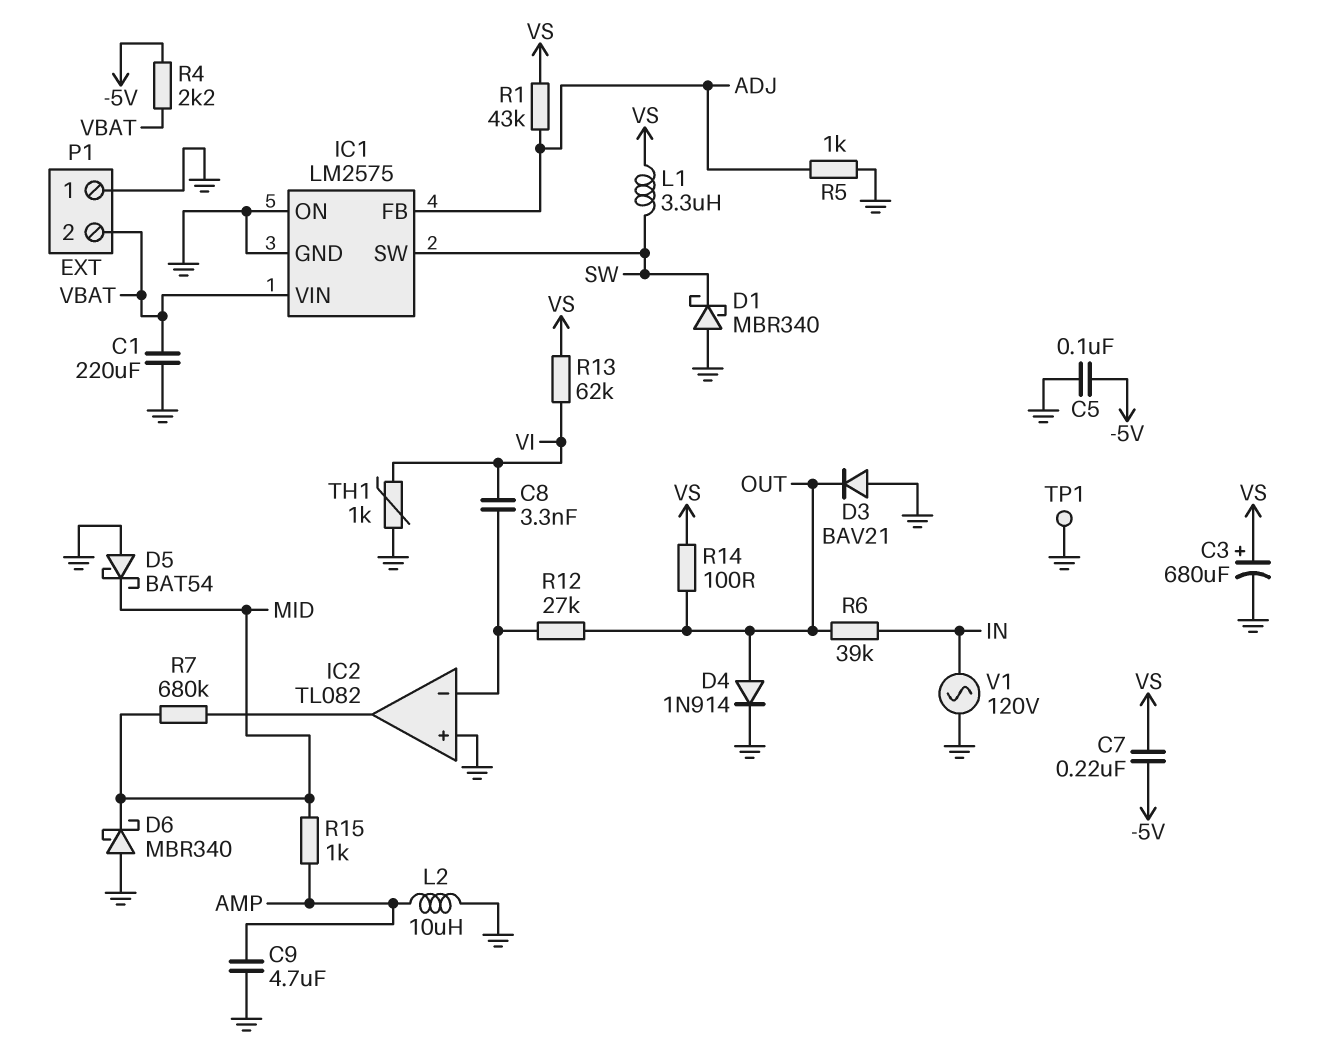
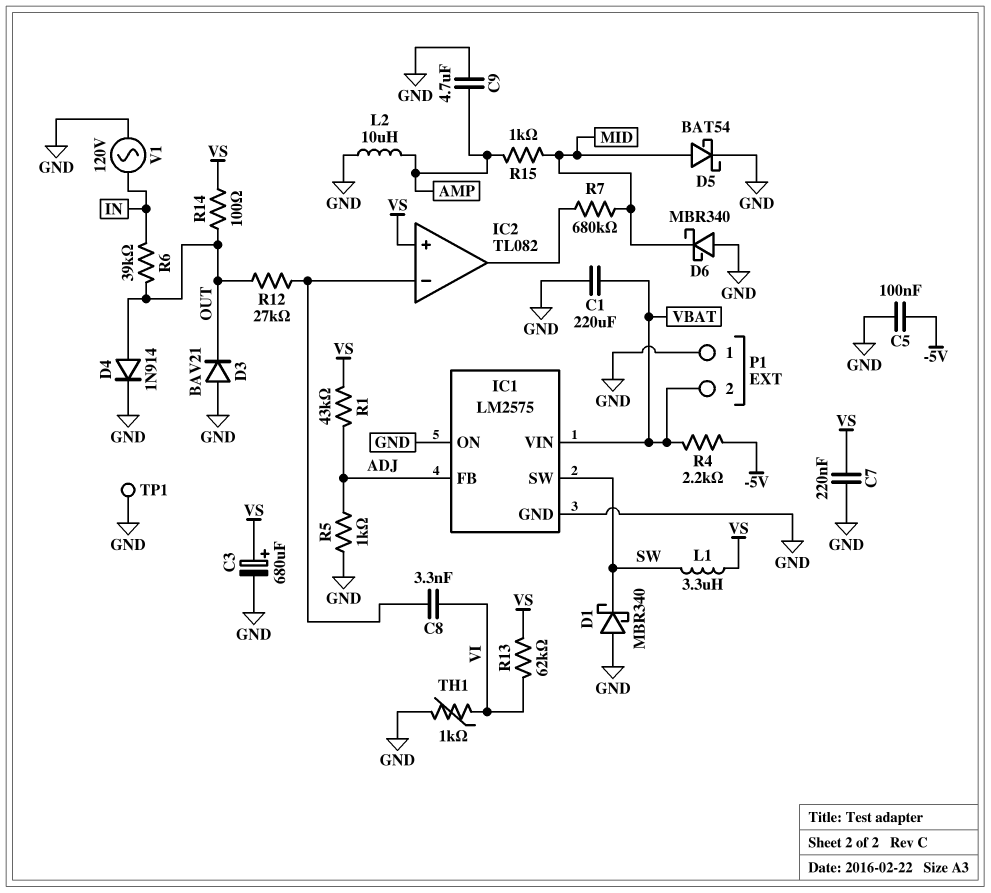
C7: 220nF (-5V, VS) -> 220nF (GND, VS)
D5: schottky BAT54 (A GND, K MID) -> schottky BAT54 (A MID, K GND)
IC2 pin in+: GND -> VS

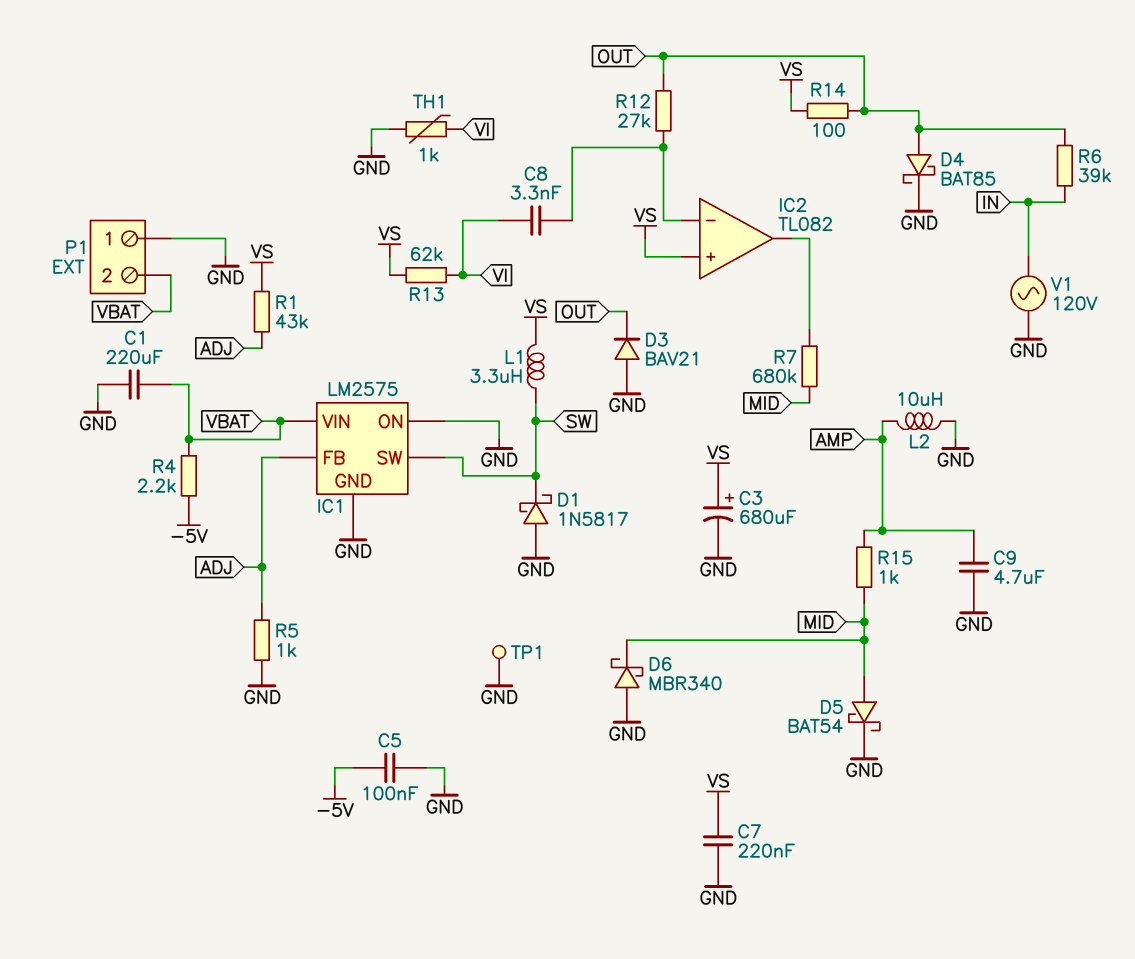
D1: schottky MBR340 (A GND, K SW) -> schottky 1N5817 (A GND, K SW)
D4: diode 1N914 (A OUT, K GND) -> schottky BAT85 (A OUT, K GND)

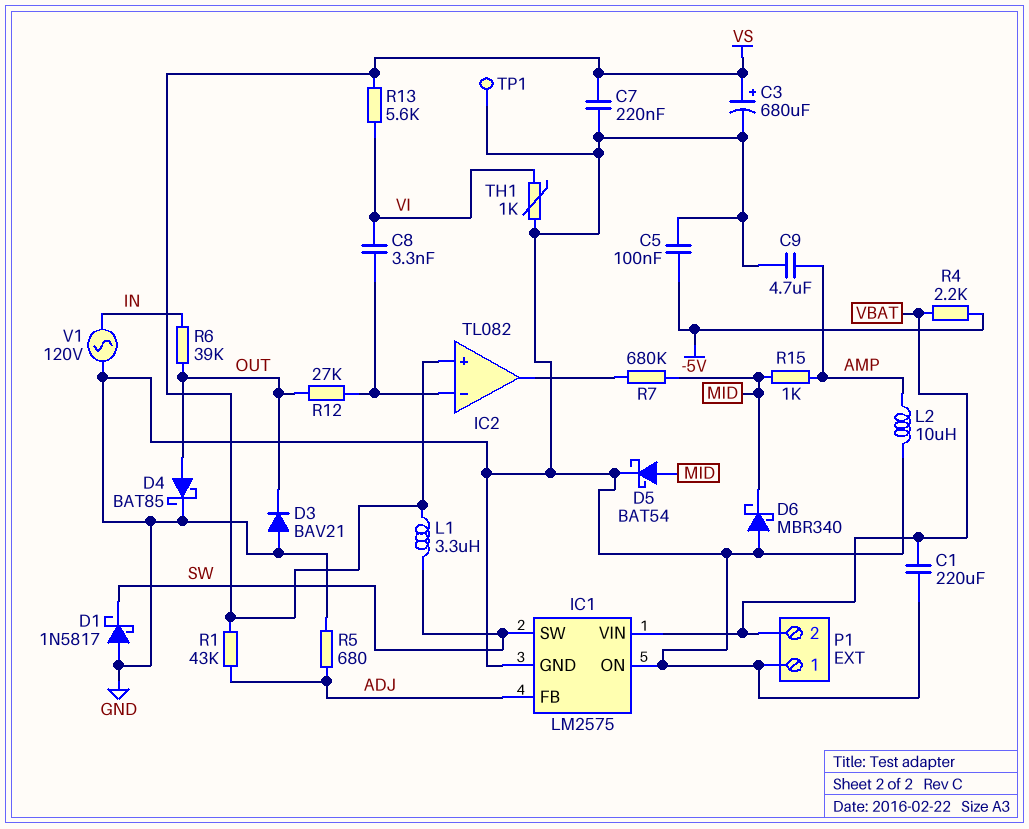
R5: 1k (ADJ, GND) -> 680 (ADJ, GND)
R13: 62k (VI, VS) -> 5.6k (VI, VS)
R14: 100 (OUT, VS) -> none

